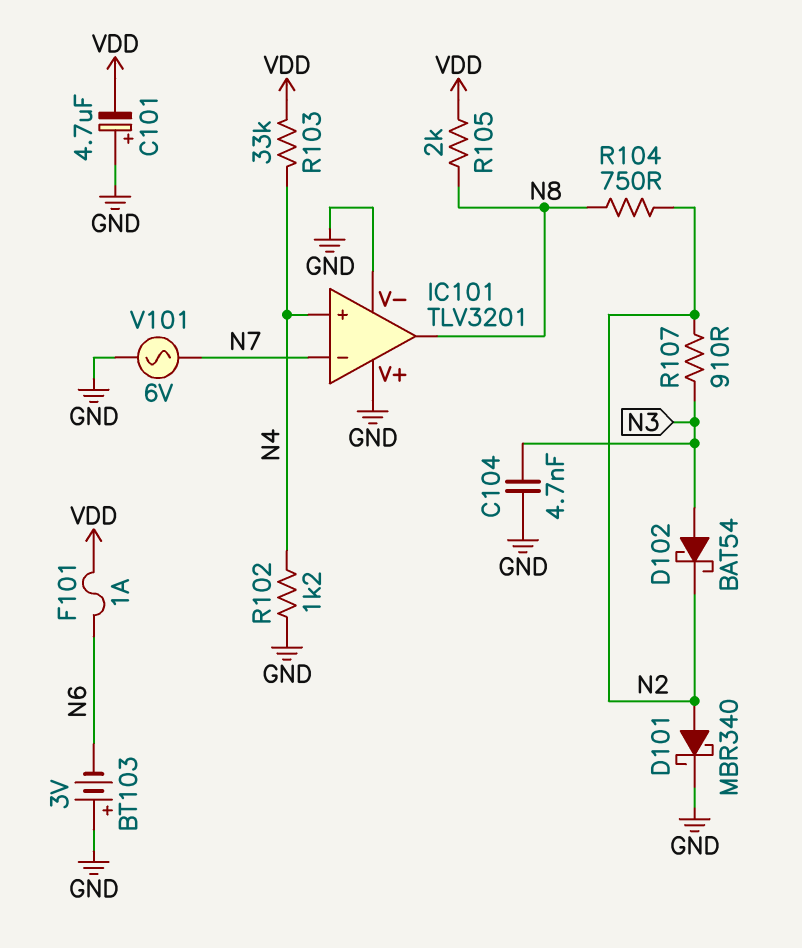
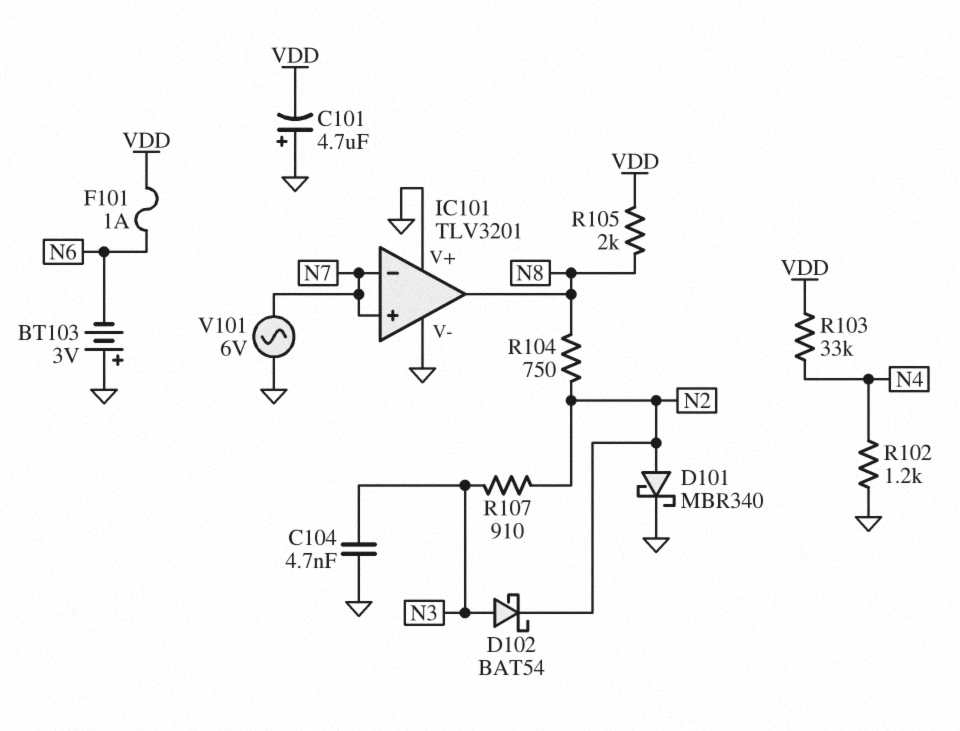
IC101 pin in+: N4 -> N7

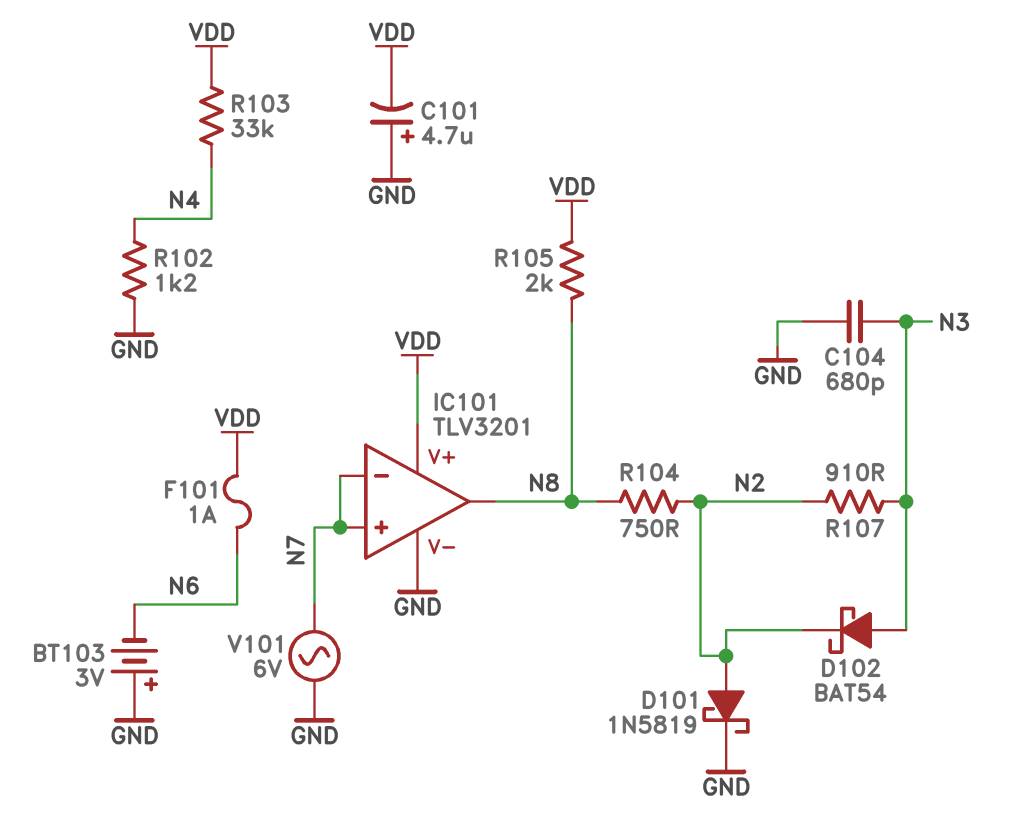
C104: 4.7nF (GND, N3) -> 680pF (GND, N3)
D101: schottky MBR340 (A N2, K GND) -> schottky 1N5819 (A N2, K GND)
IC101 pin V+: GND -> VDD

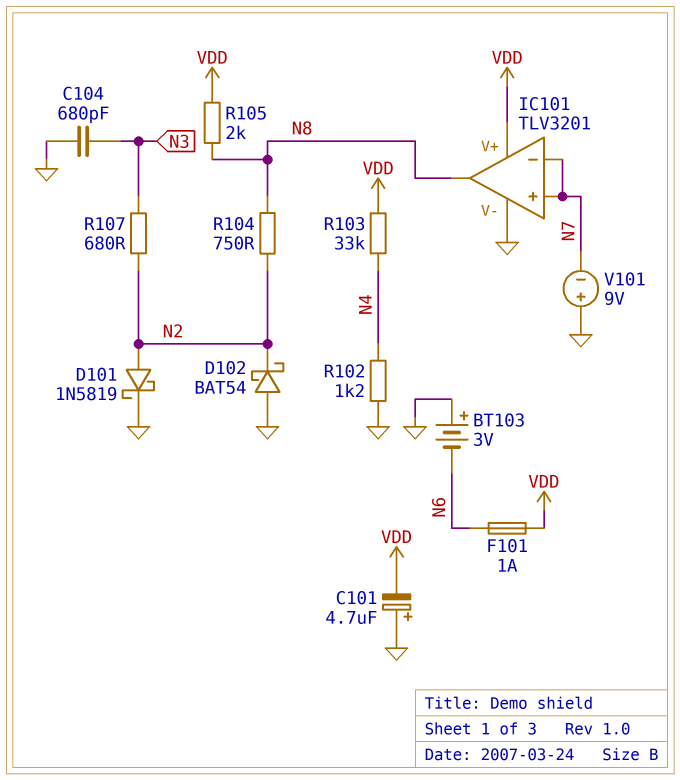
D102: schottky BAT54 (A N3, K N2) -> schottky BAT54 (A GND, K N2)
R107: 910 (N2, N3) -> 680 (N2, N3)
V101: AC 6V (GND, N7) -> 9V (plus GND, minus N7)

